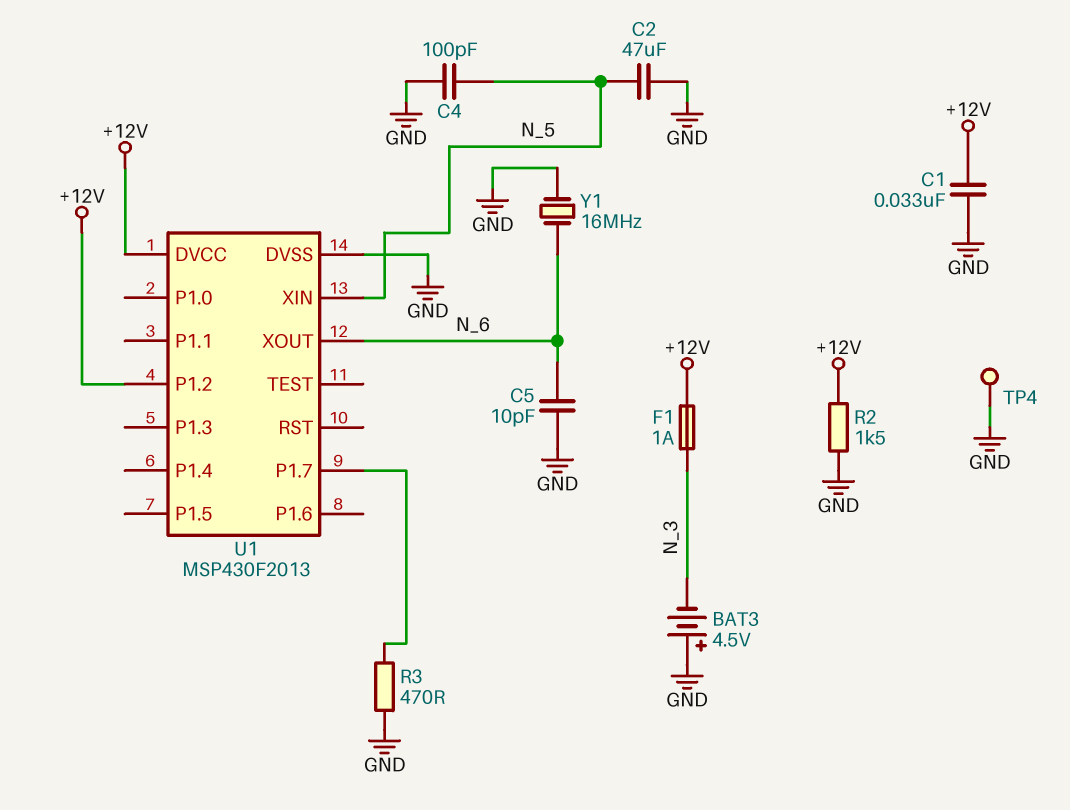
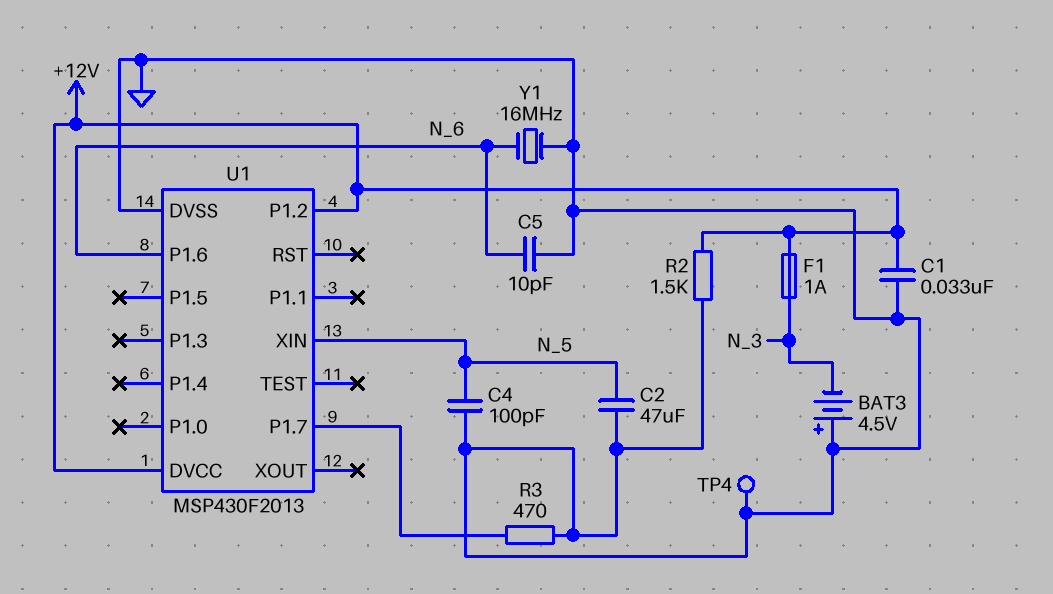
U1 pin P1.6: none -> N_6
U1 pin XOUT: N_6 -> none

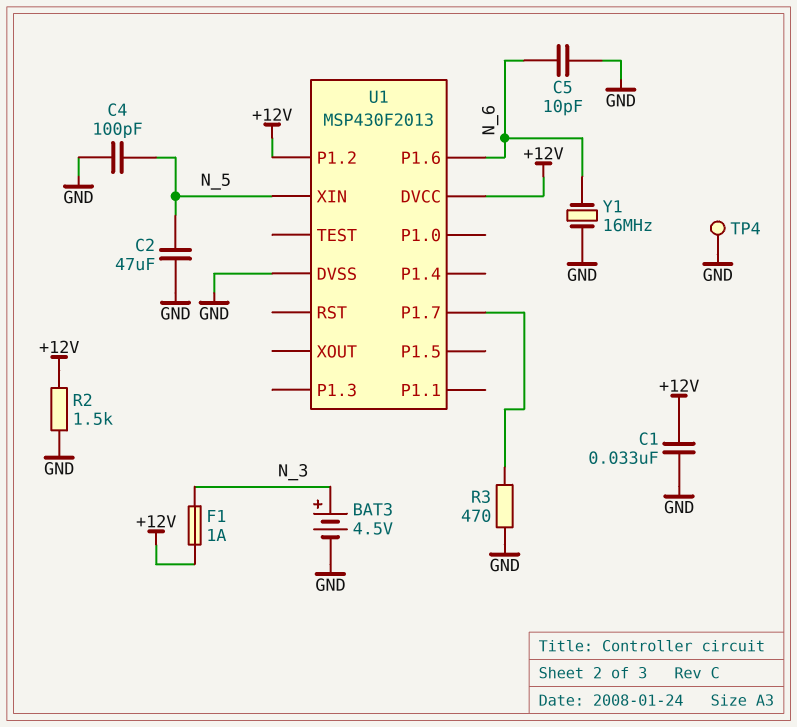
BAT3: 4.5V (plus GND, minus N_3) -> 4.5V (plus N_3, minus GND)

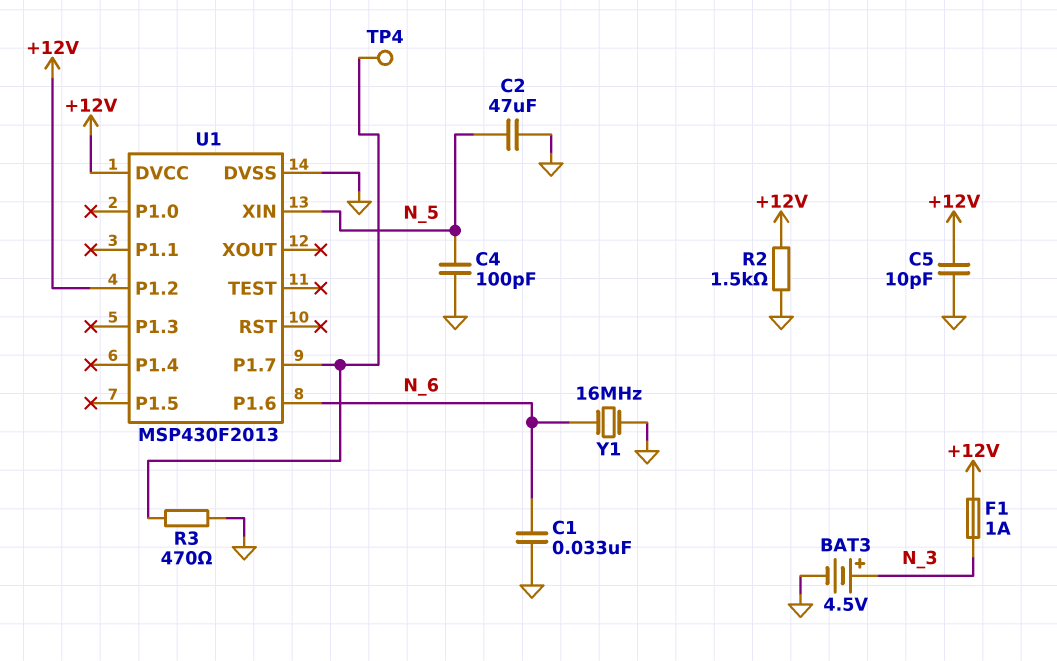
C1: 33nF (+12V, GND) -> 33nF (GND, N_6)
C5: 10pF (GND, N_6) -> 10pF (+12V, GND)
TP4: test point (GND) -> test point (U1/P1.7)

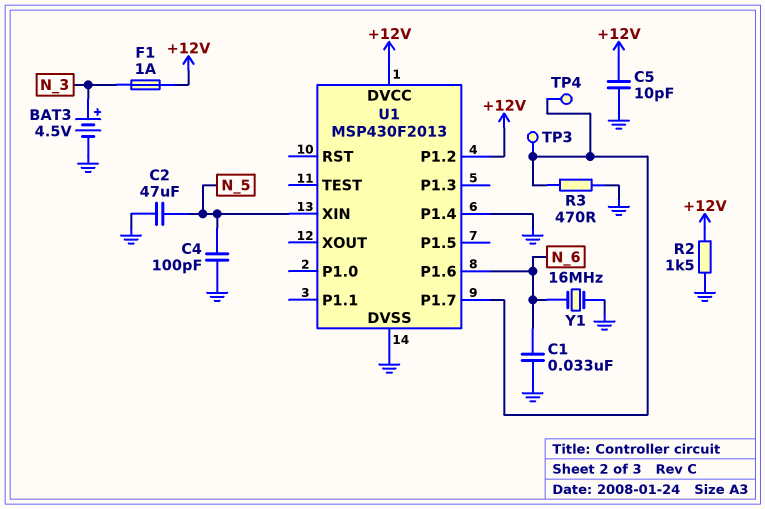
TP3: none -> test point (U1/P1.7)
U1 pin P1.4: none -> GND

